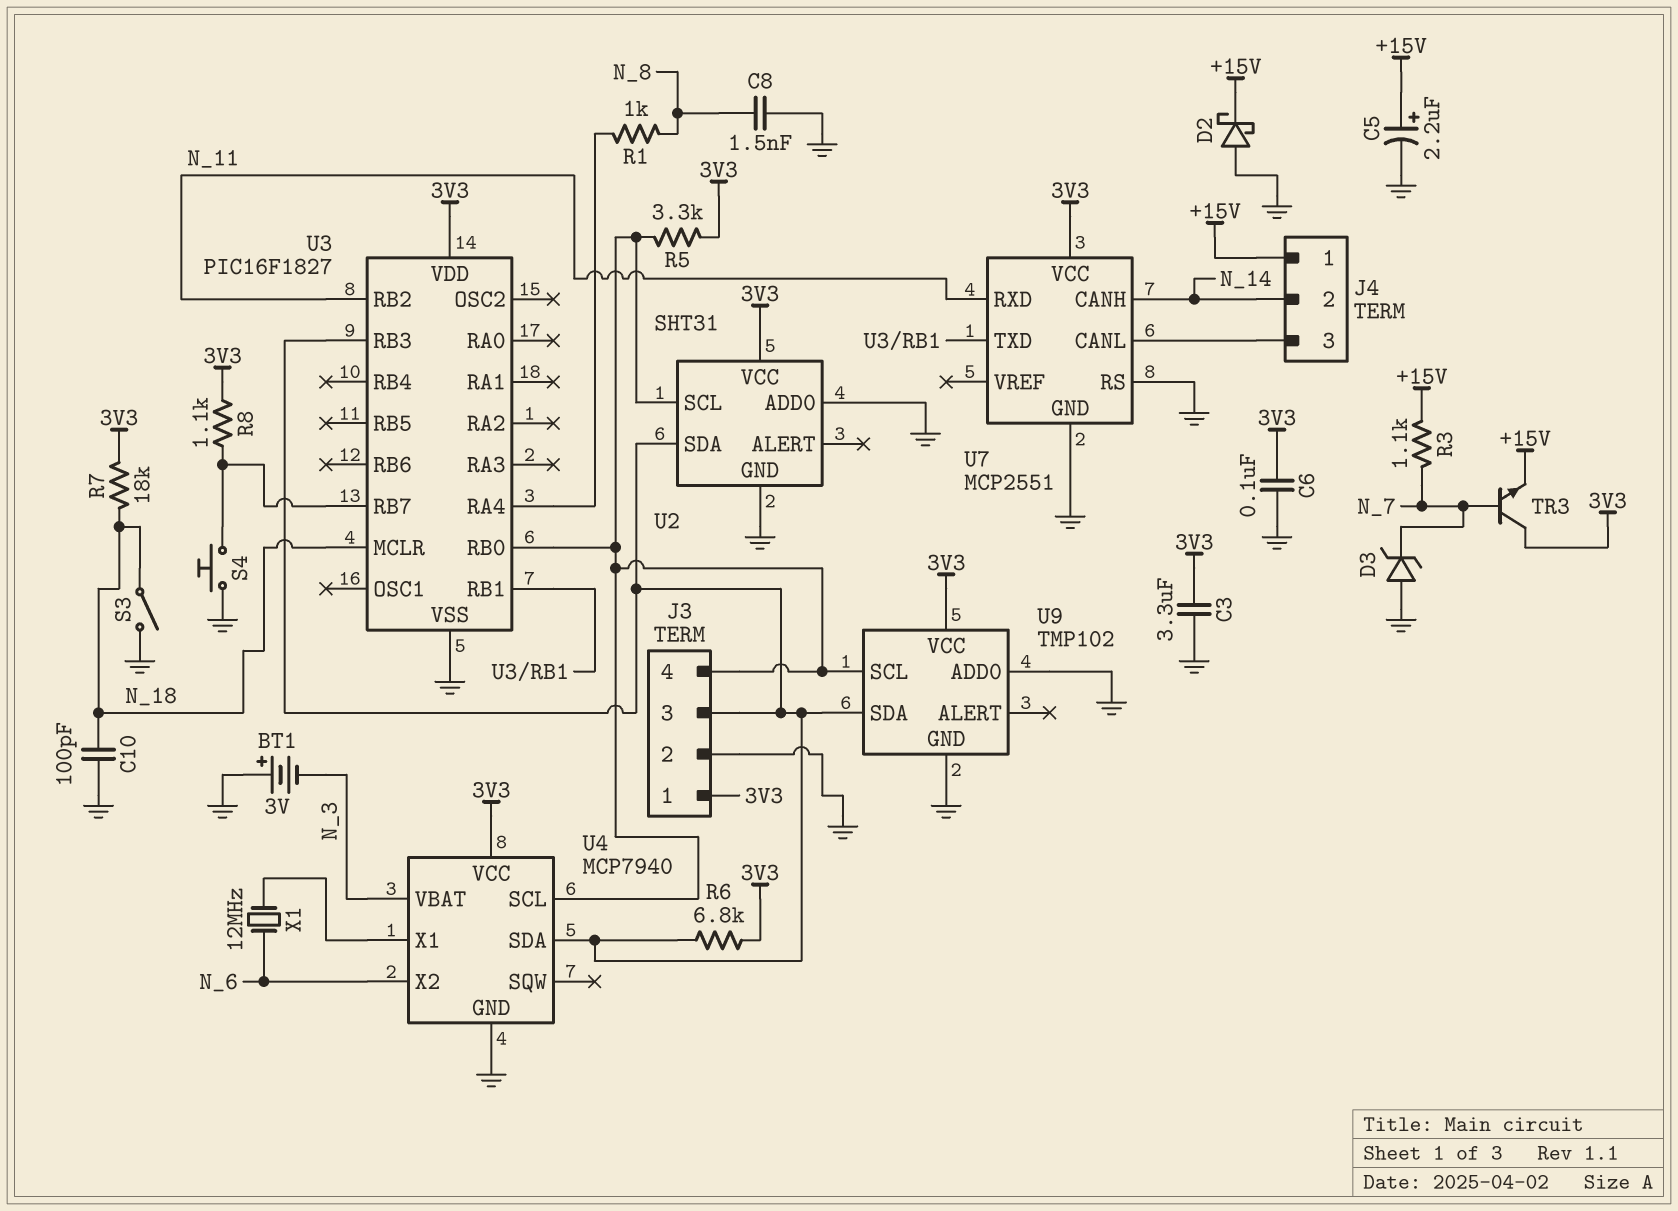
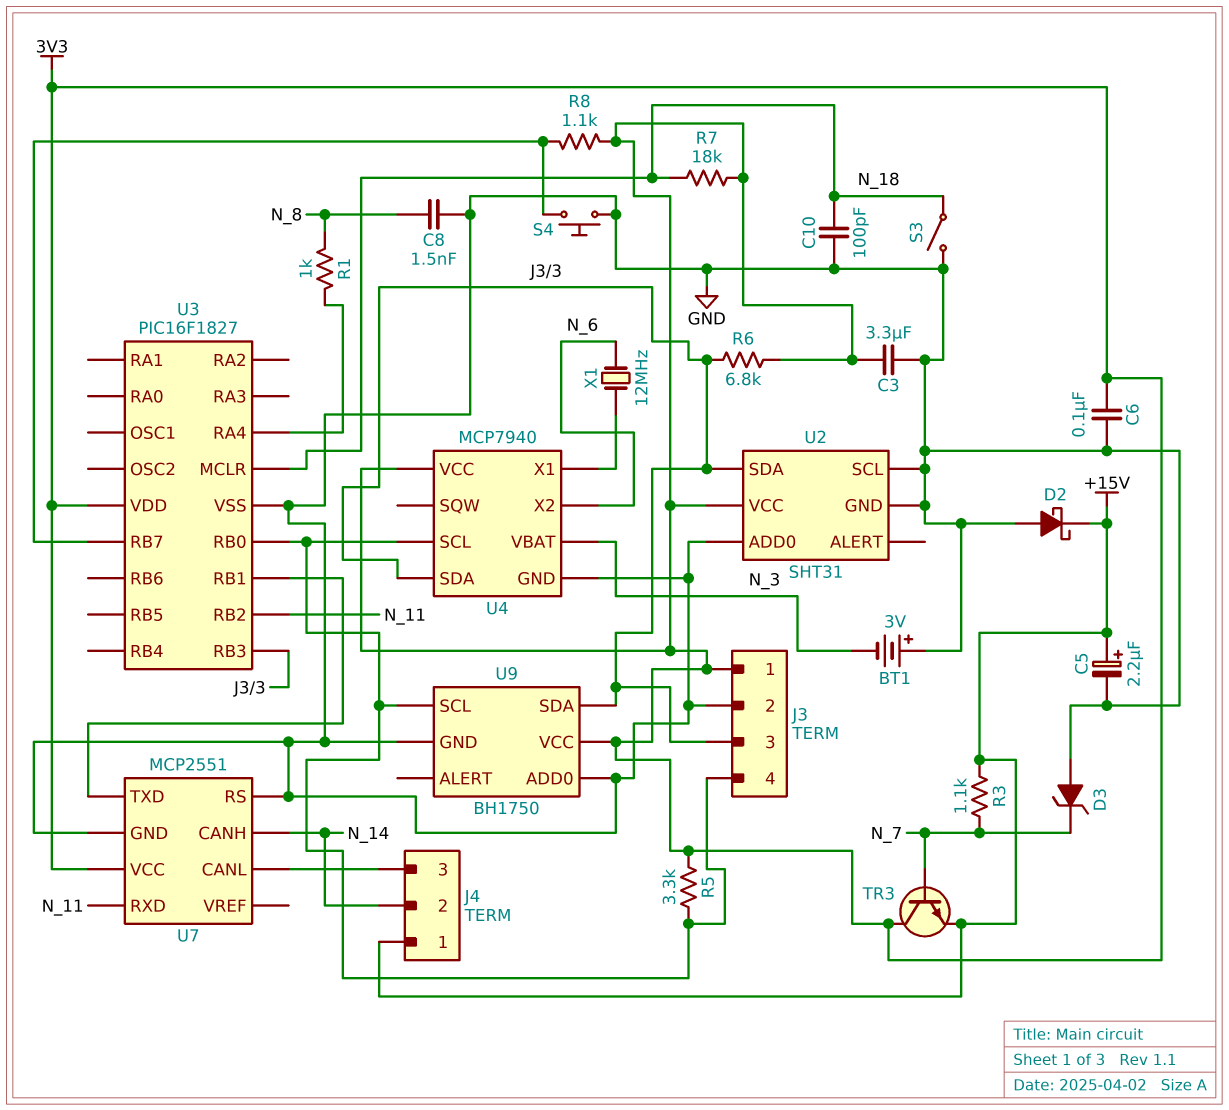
U2 pin SCL: J3/4 -> GND
U9: TMP102 -> BH1750

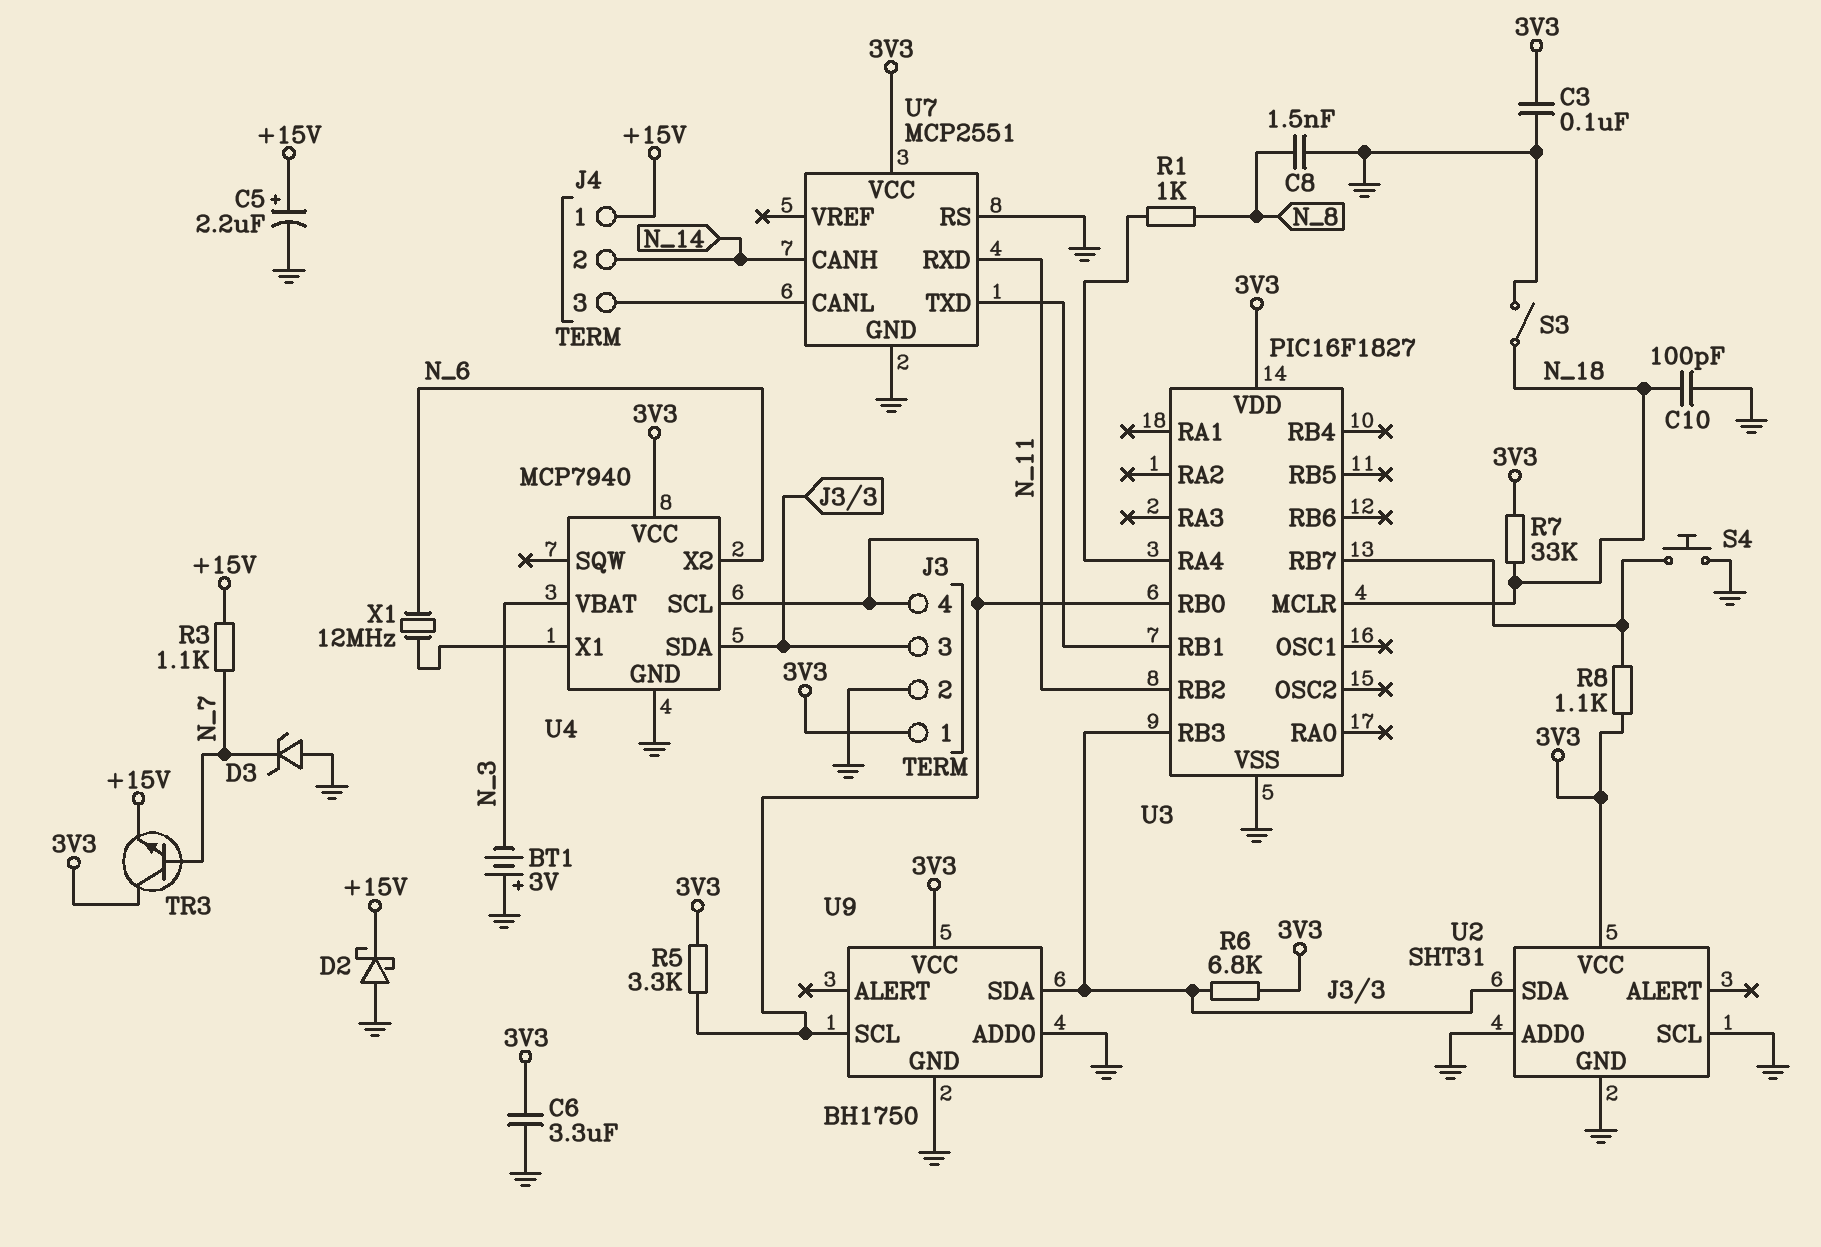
C3: 3.3uF (3V3, GND) -> 100nF (3V3, GND)
C6: 100nF (3V3, GND) -> 3.3uF (3V3, GND)
R7: 18k (3V3, N_18) -> 33k (3V3, N_18)

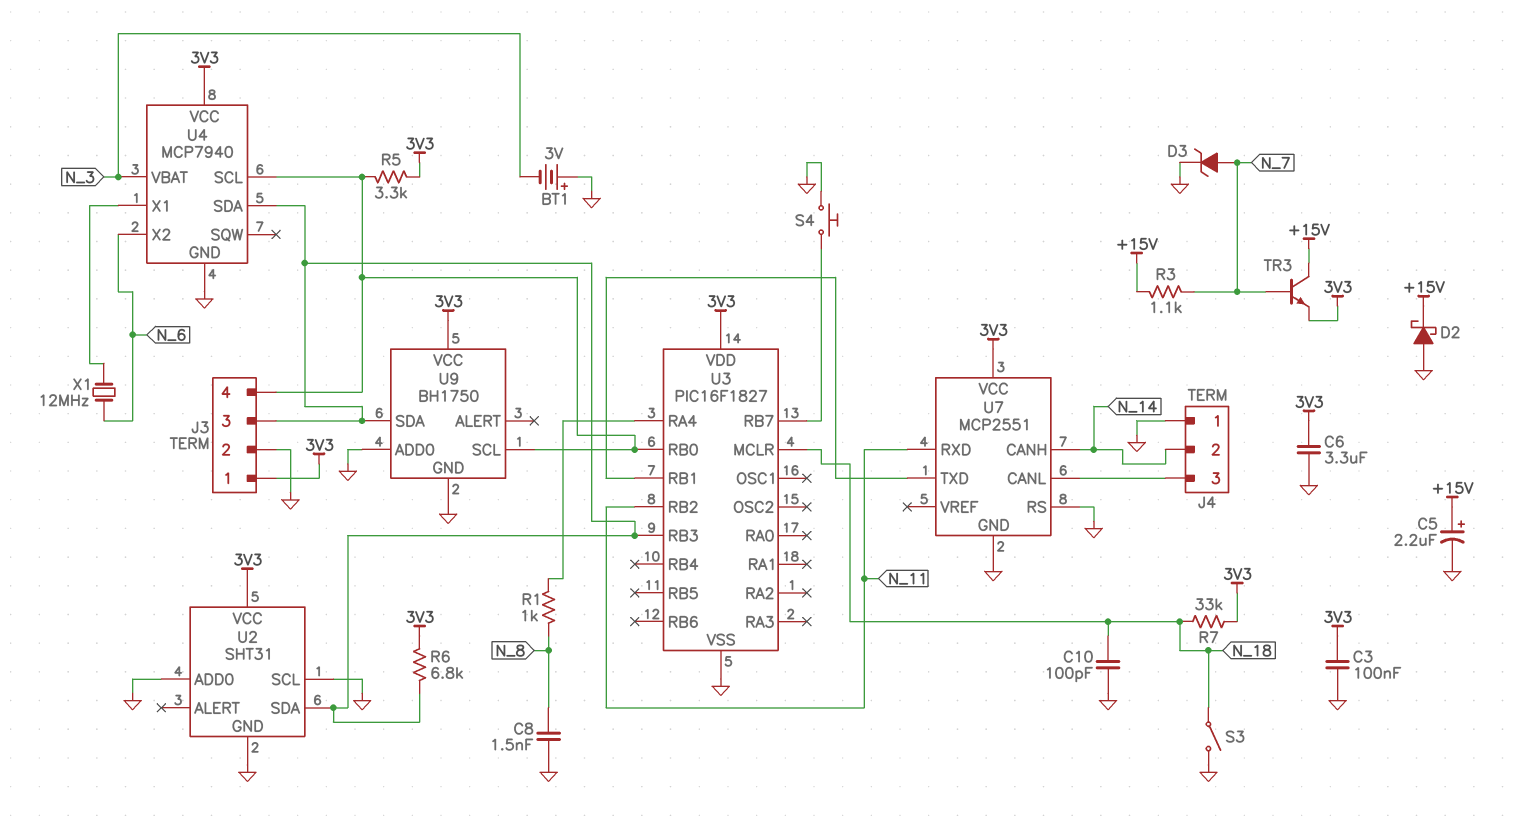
D3: zener (A GND, K N_7) -> zener (A N_7, K GND)
J4 pin 1: +15V -> GND
R8: 1.1k (3V3, U3/RB7) -> none
TR3: NPN (B N_7, C 3V3, E +15V) -> NPN (B N_7, C +15V, E 3V3)

